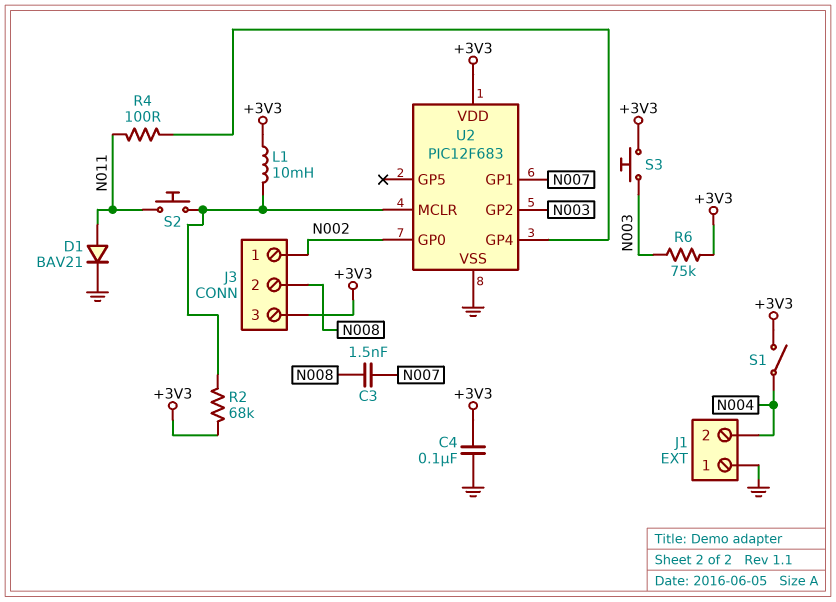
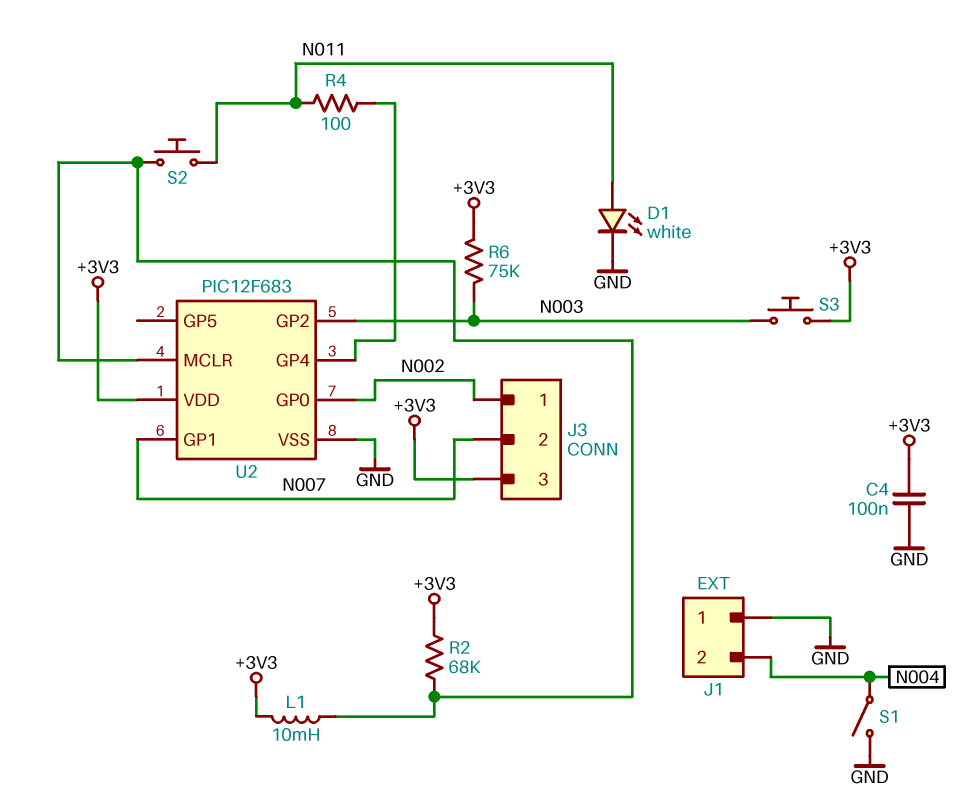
C3: 1.5nF (N007, N008) -> none
D1: diode BAV21 (A N011, K GND) -> LED white (A N011, K GND)
J3 pin 2: N008 -> N007
S1: switch (+3V3, N004) -> switch (GND, N004)

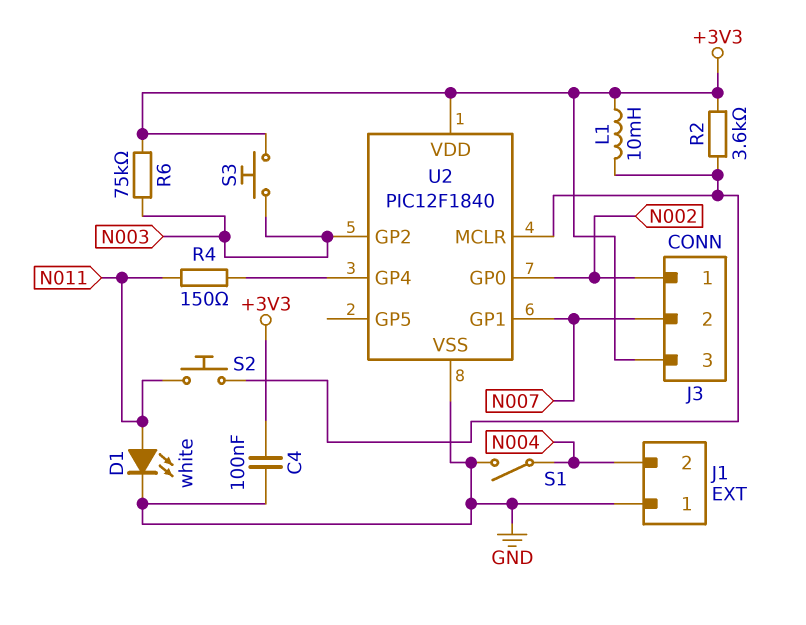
R2: 68k (+3V3, U2/MCLR) -> 3.6k (+3V3, U2/MCLR)
R4: 100 (N011, U2/GP4) -> 150 (N011, U2/GP4)
U2: PIC12F683 -> PIC12F1840

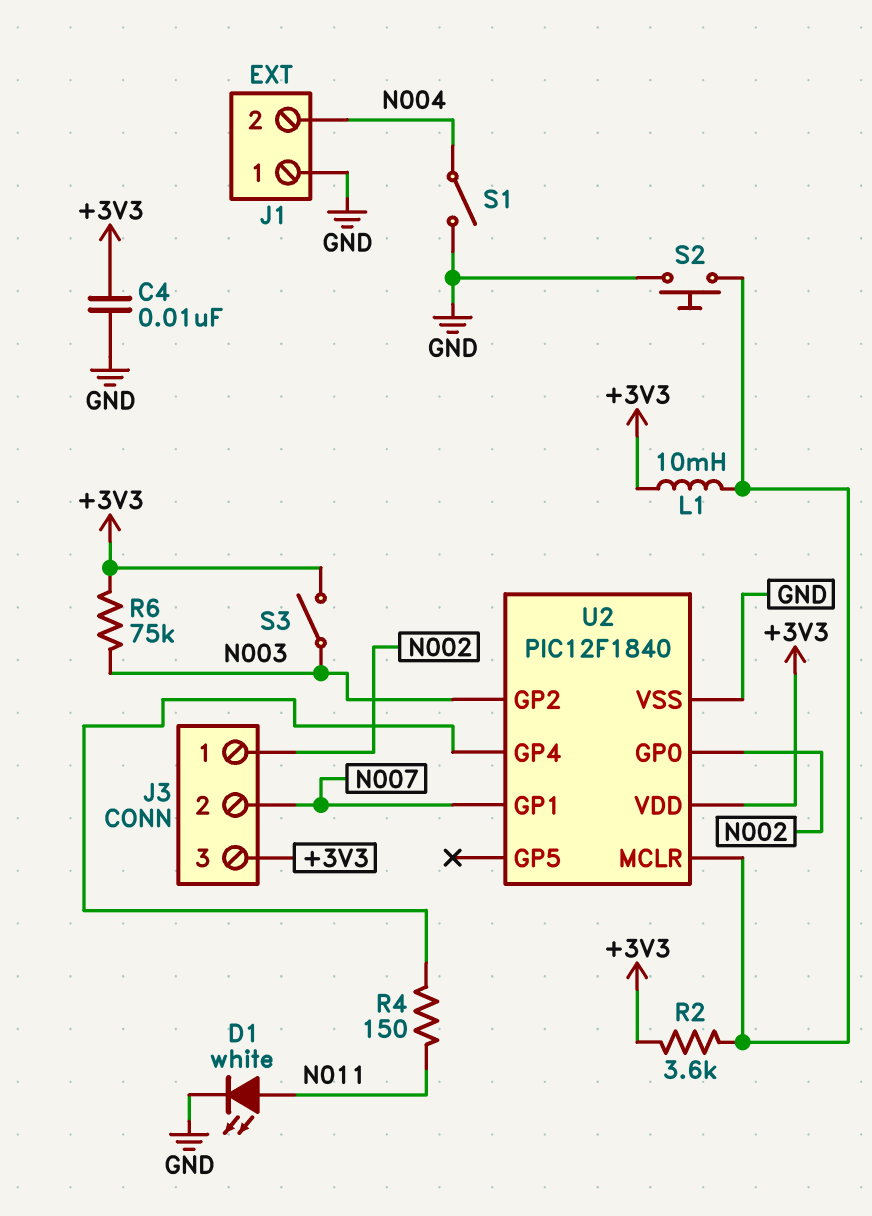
C4: 100nF (+3V3, GND) -> 10nF (+3V3, GND)
S2: button (N011, U2/MCLR) -> button (GND, U2/MCLR)
S3: button (+3V3, N003) -> switch (+3V3, N003)

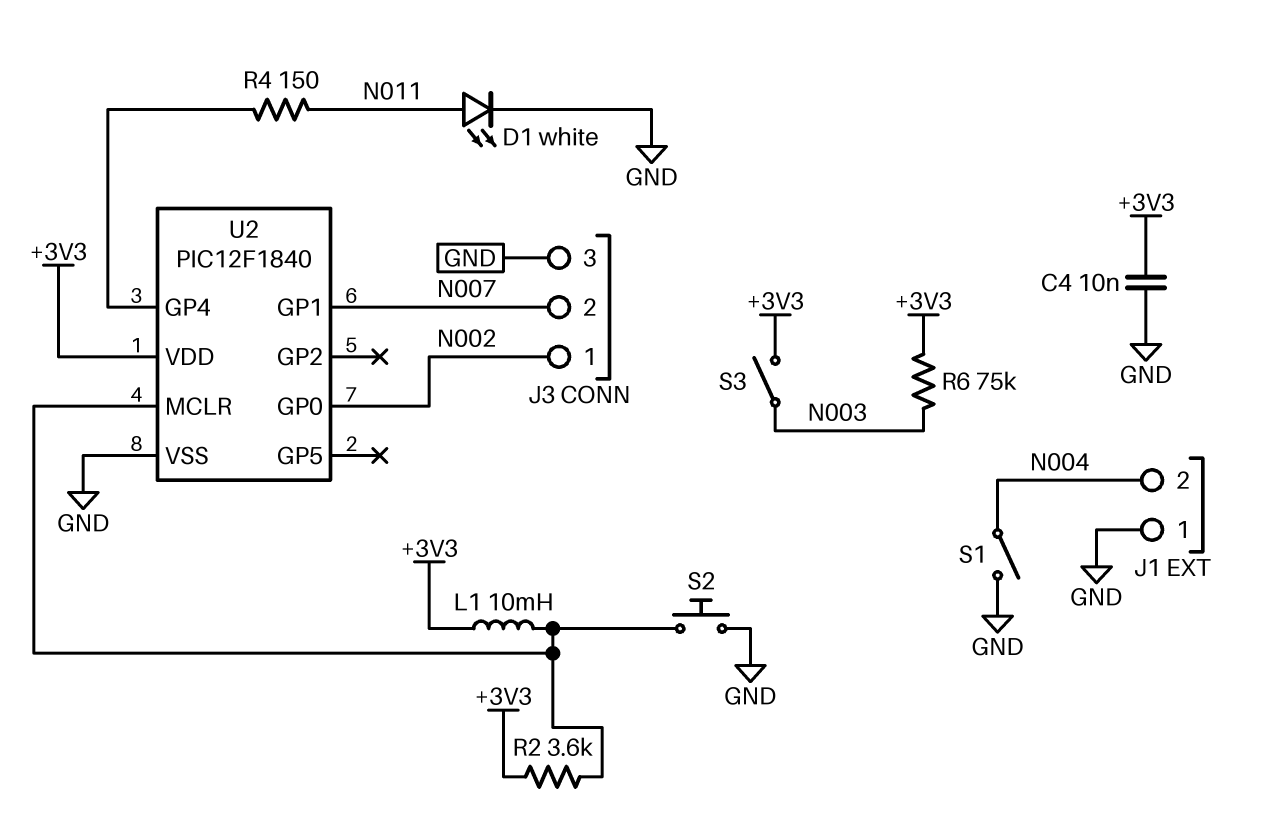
J3 pin 3: +3V3 -> GND
U2 pin GP2: N003 -> none

